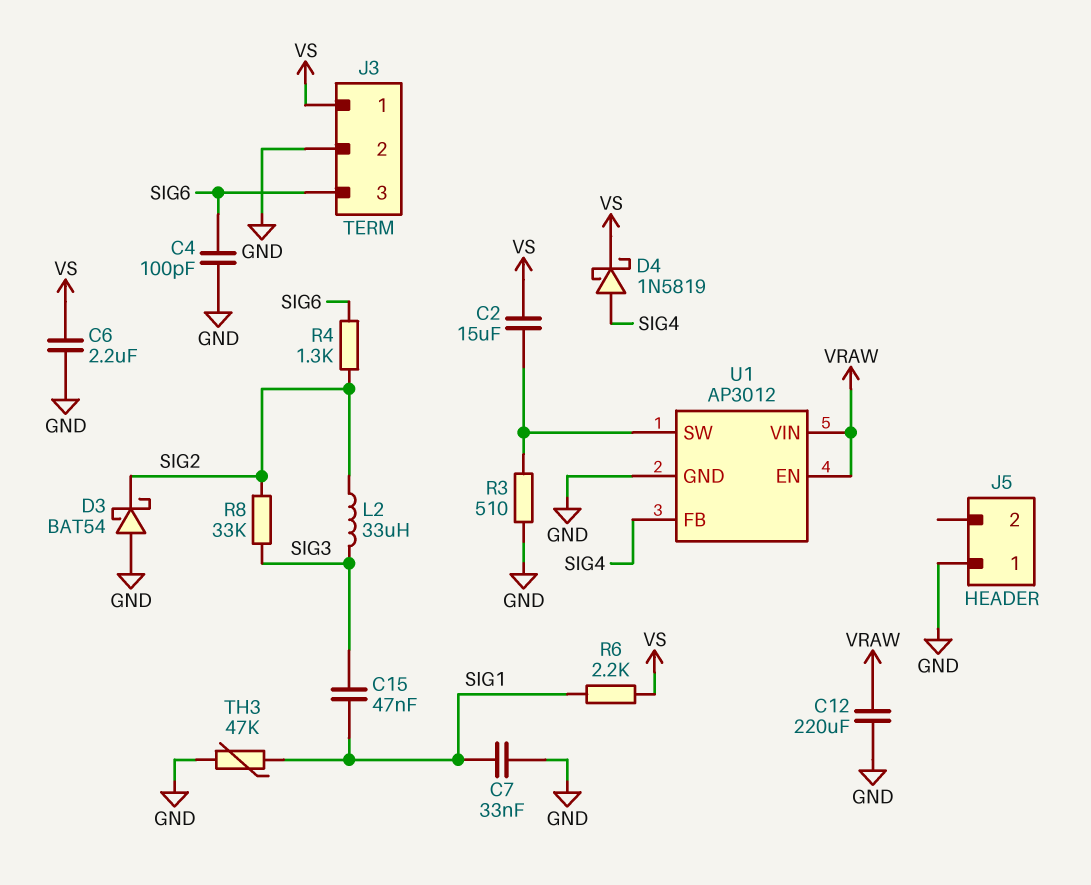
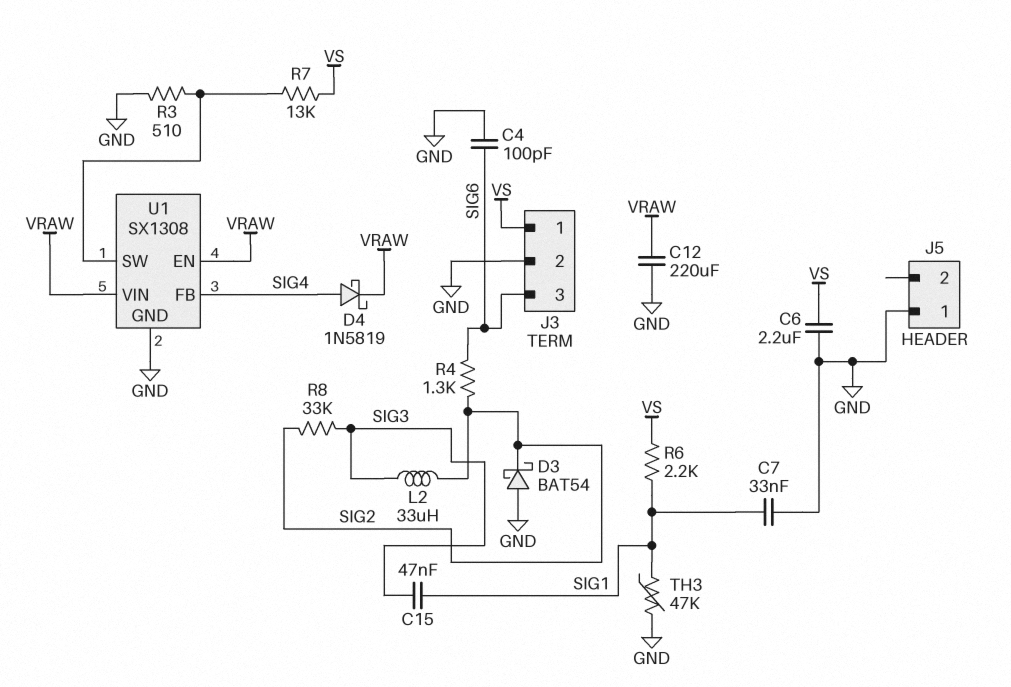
C2: 15uF (U1/SW, VS) -> none
D4: schottky 1N5819 (A SIG4, K VS) -> schottky 1N5819 (A SIG4, K VRAW)
R7: none -> 13k (U1/SW, VS)
U1: AP3012 -> SX1308

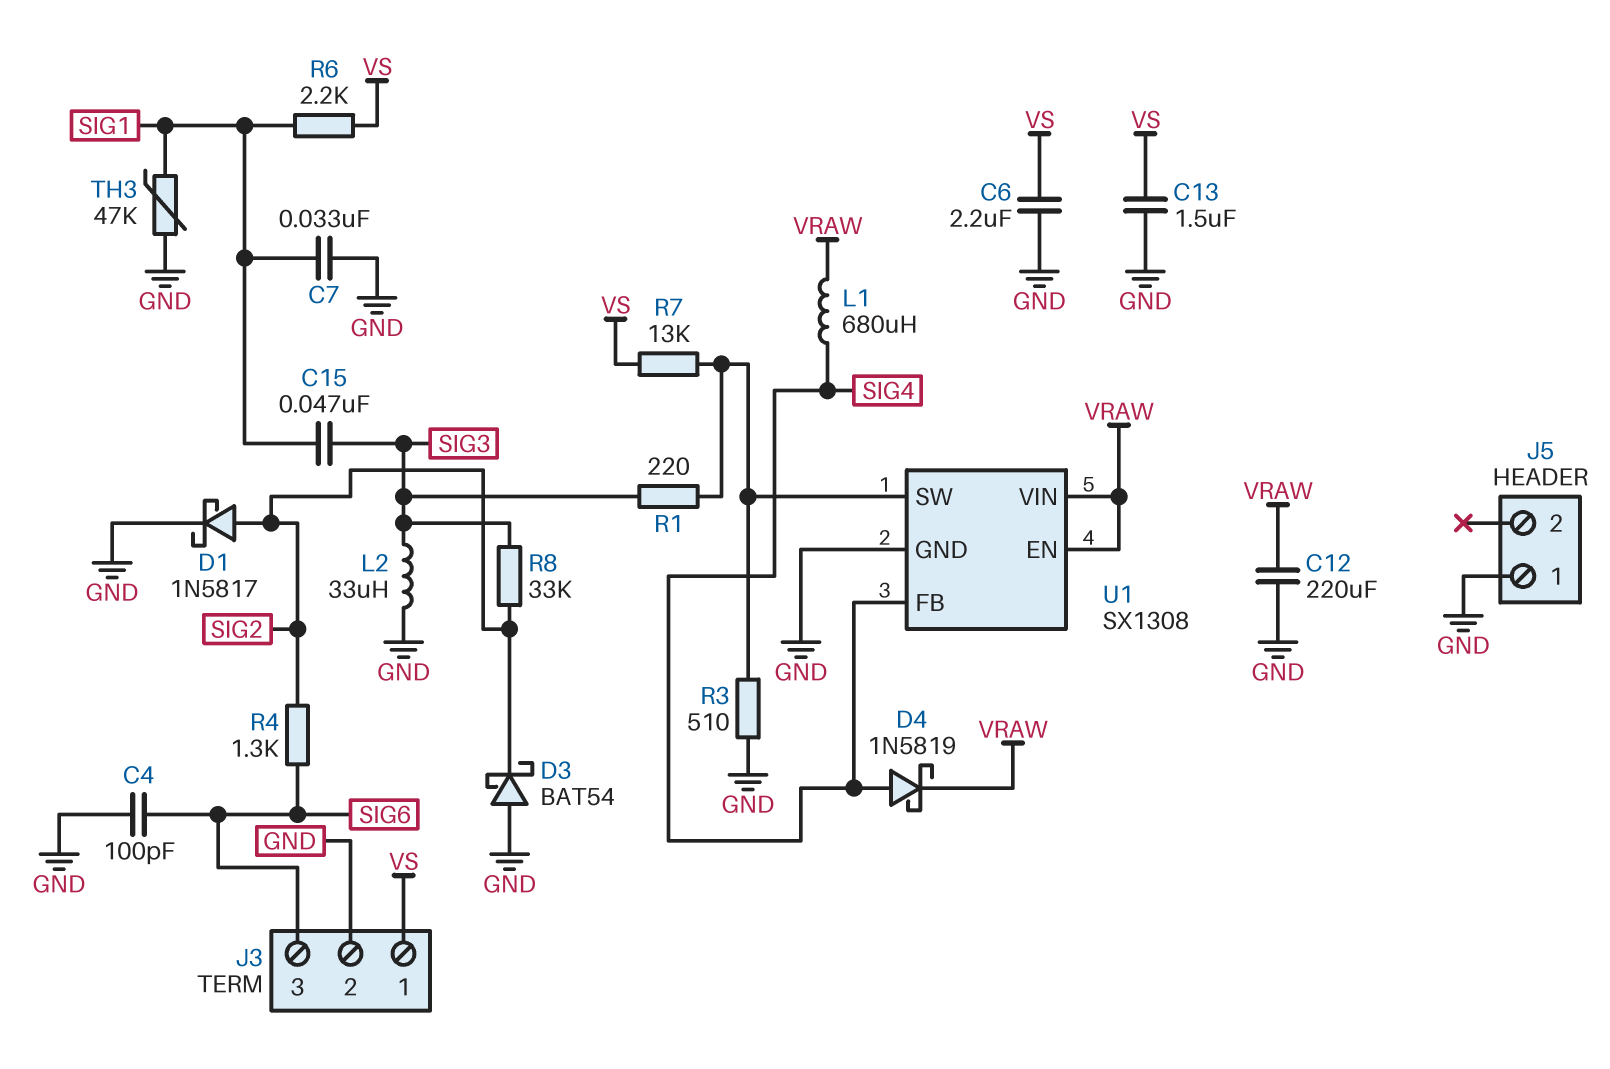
C13: none -> 1.5uF (GND, VS)
D1: none -> schottky 1N5817 (A SIG2, K GND)
L1: none -> 680uH (SIG4, VRAW)
L2: 33uH (SIG2, SIG3) -> 33uH (GND, SIG3)
R1: none -> 220 (SIG3, U1/SW)

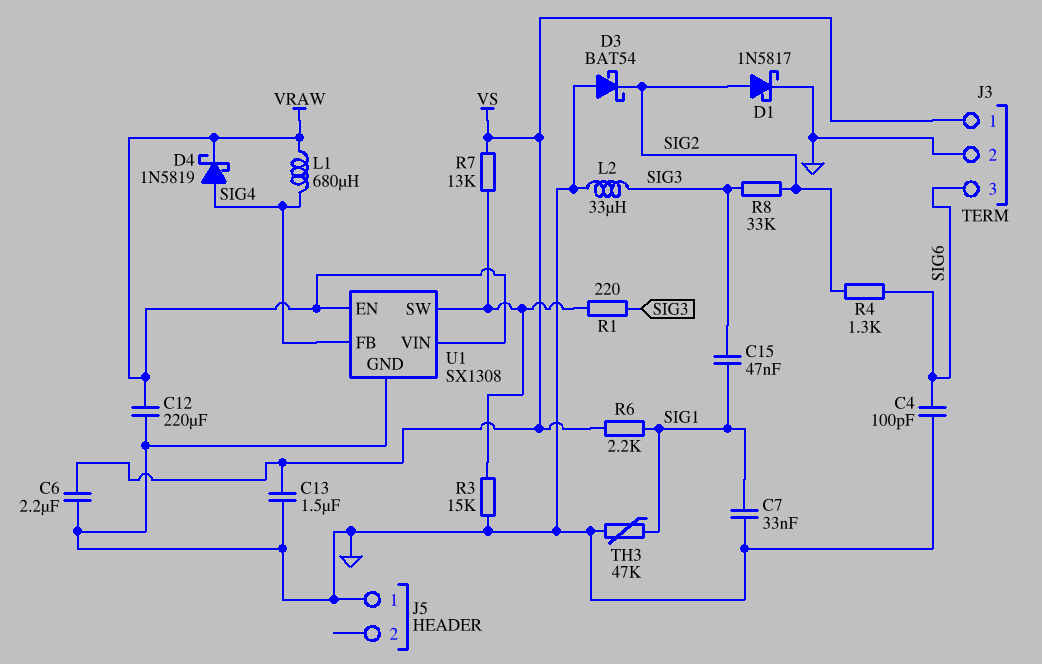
R3: 510 (GND, U1/SW) -> 15k (GND, U1/SW)

